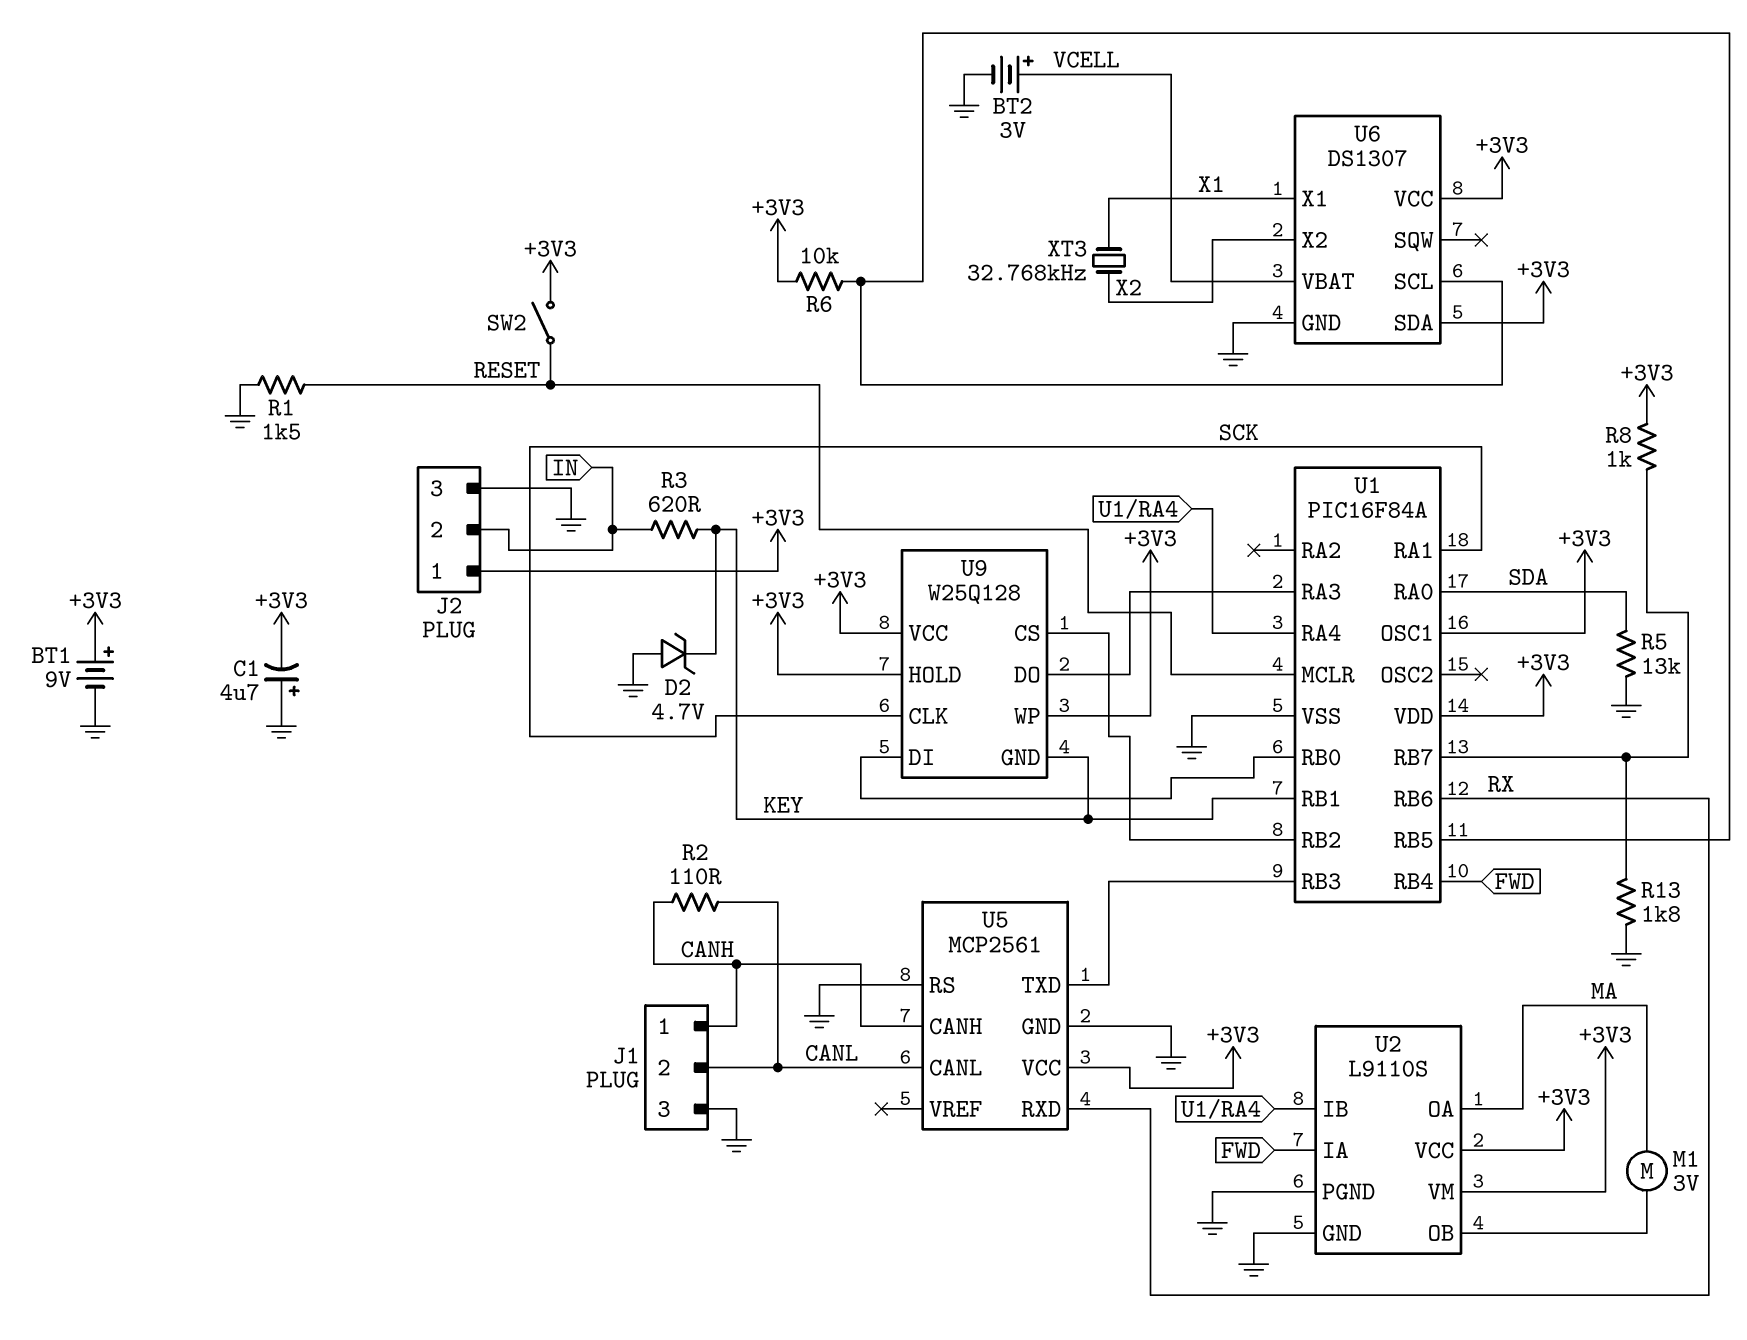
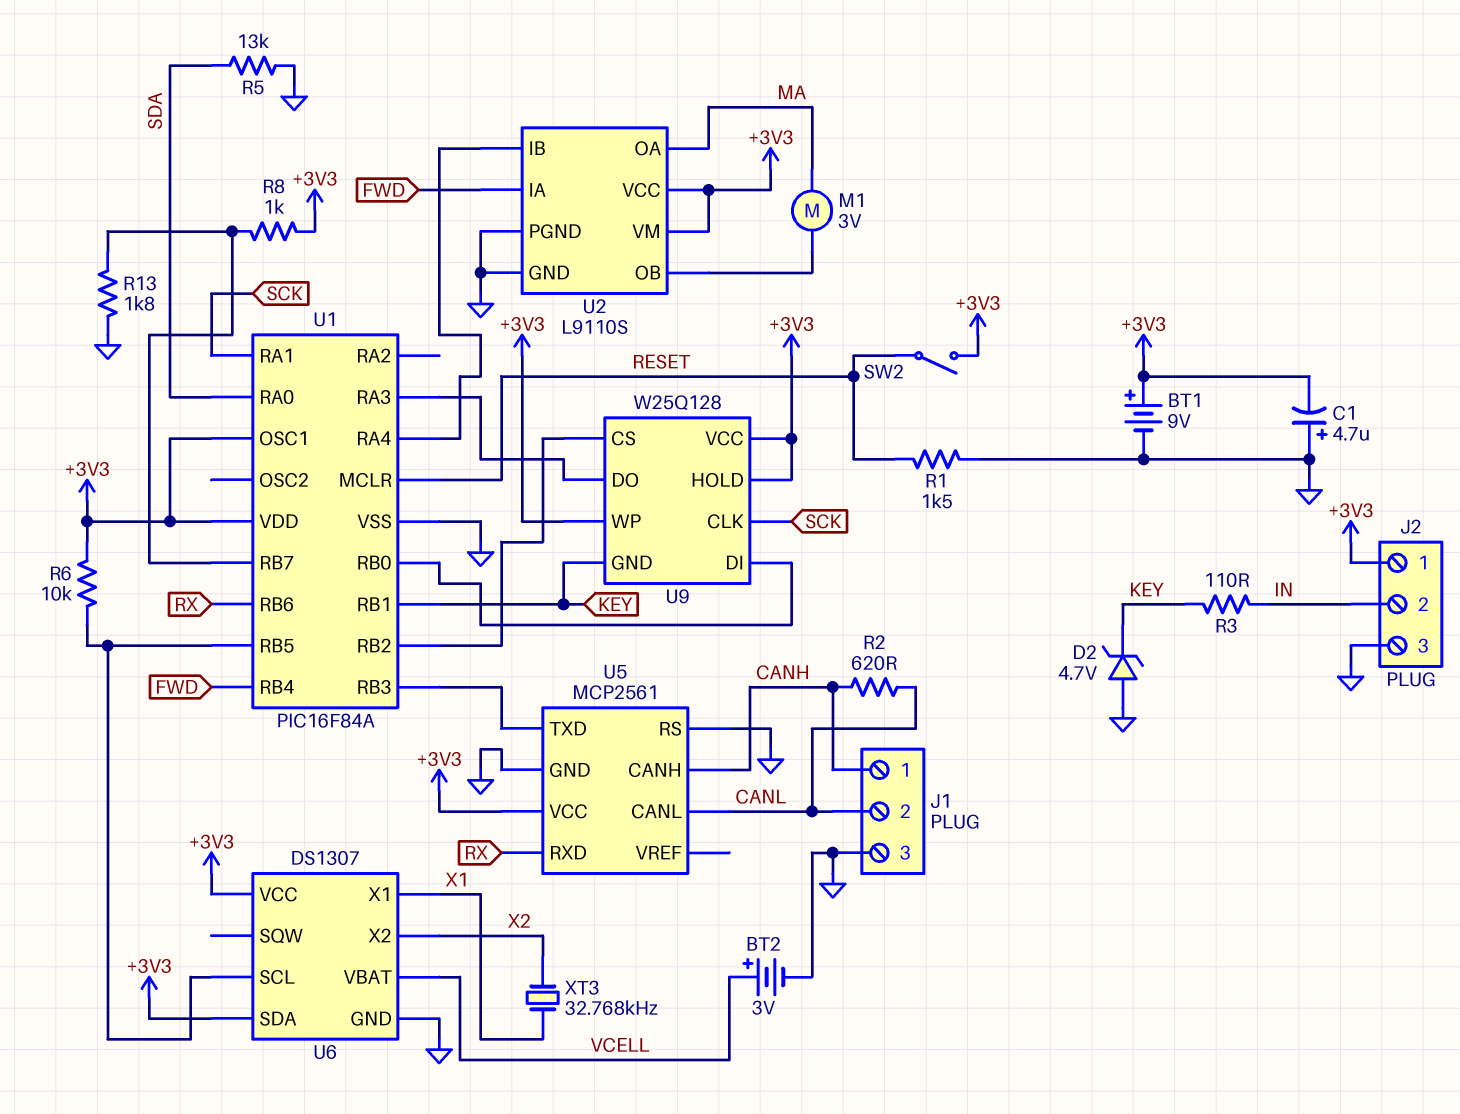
R2: 110 (CANH, CANL) -> 620 (CANH, CANL)
R3: 620 (IN, KEY) -> 110 (IN, KEY)

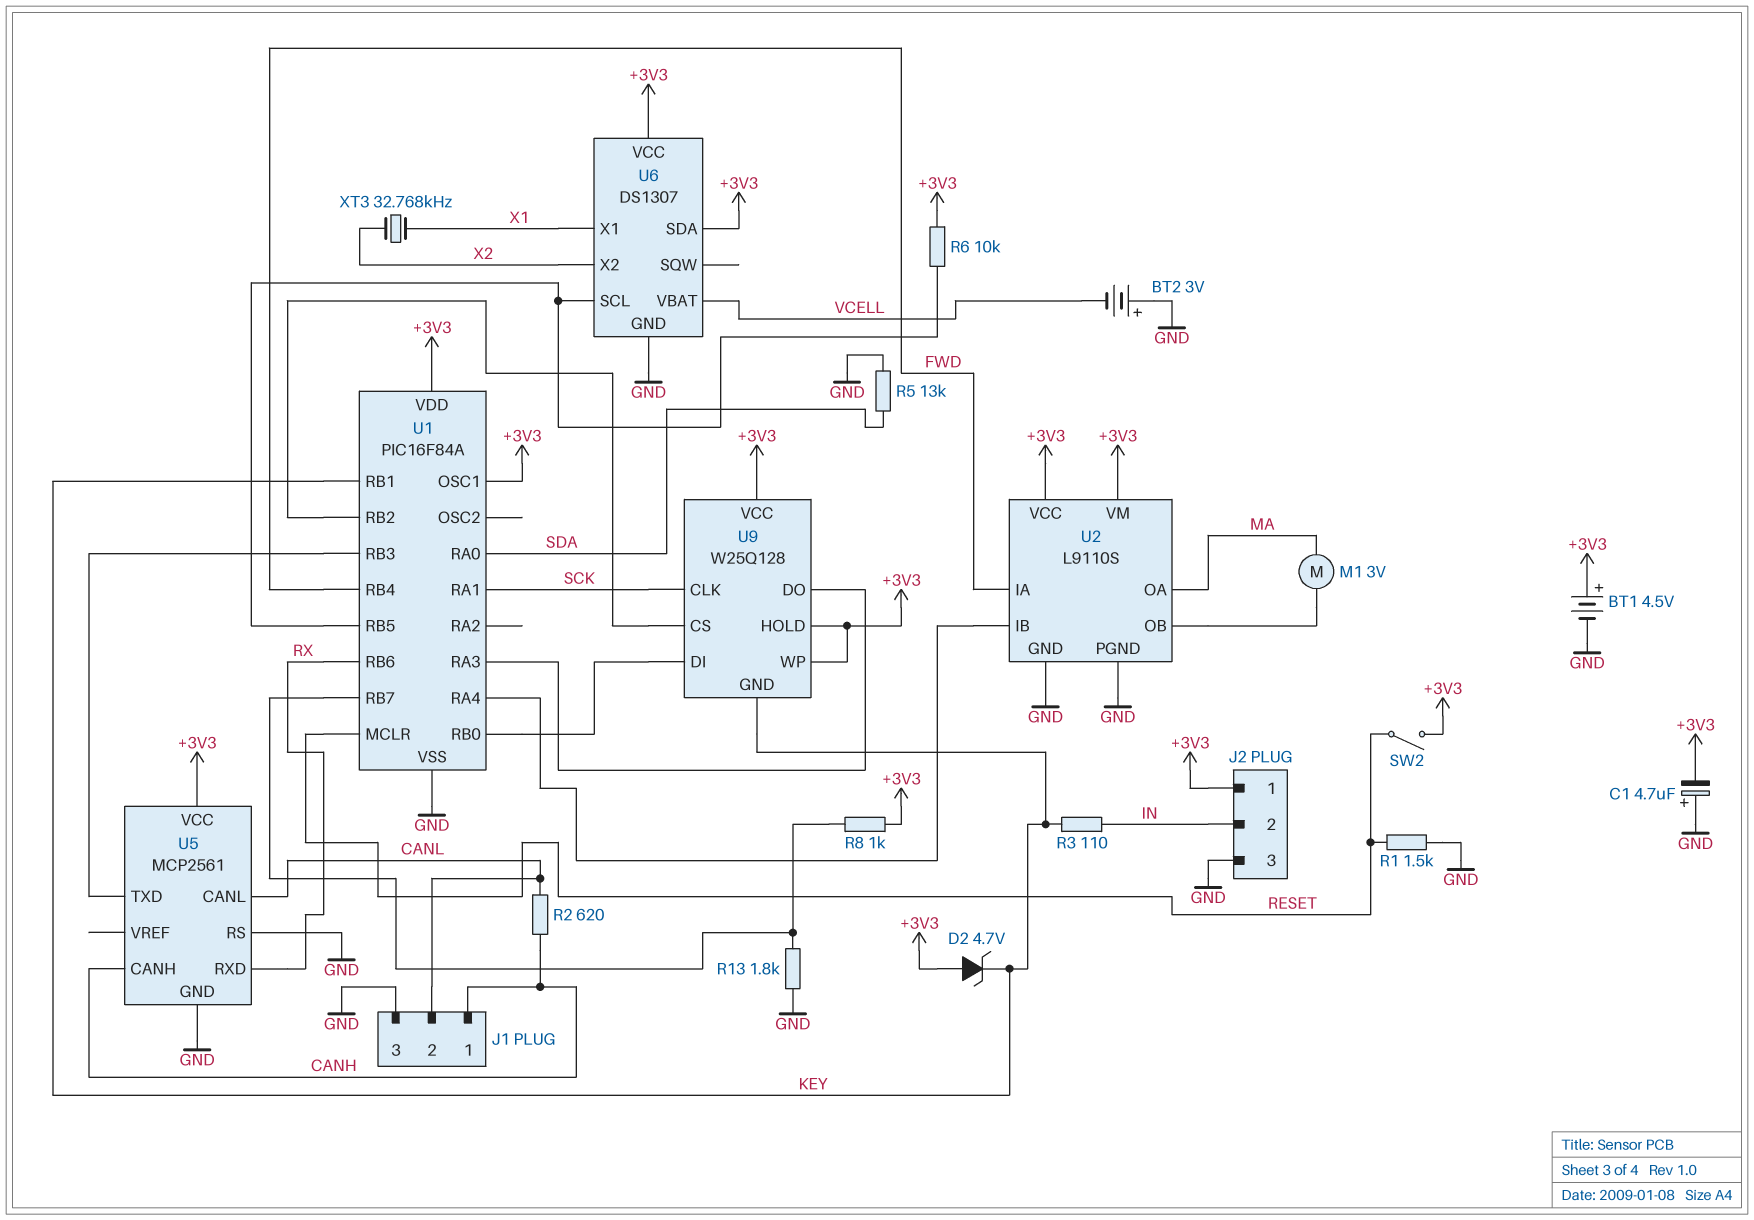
BT1: 9V (plus +3V3, minus GND) -> 4.5V (plus +3V3, minus GND)
BT2: 3V (plus VCELL, minus GND) -> 3V (plus GND, minus VCELL)
D2: zener 4.7V (A GND, K KEY) -> zener 4.7V (A +3V3, K KEY)

